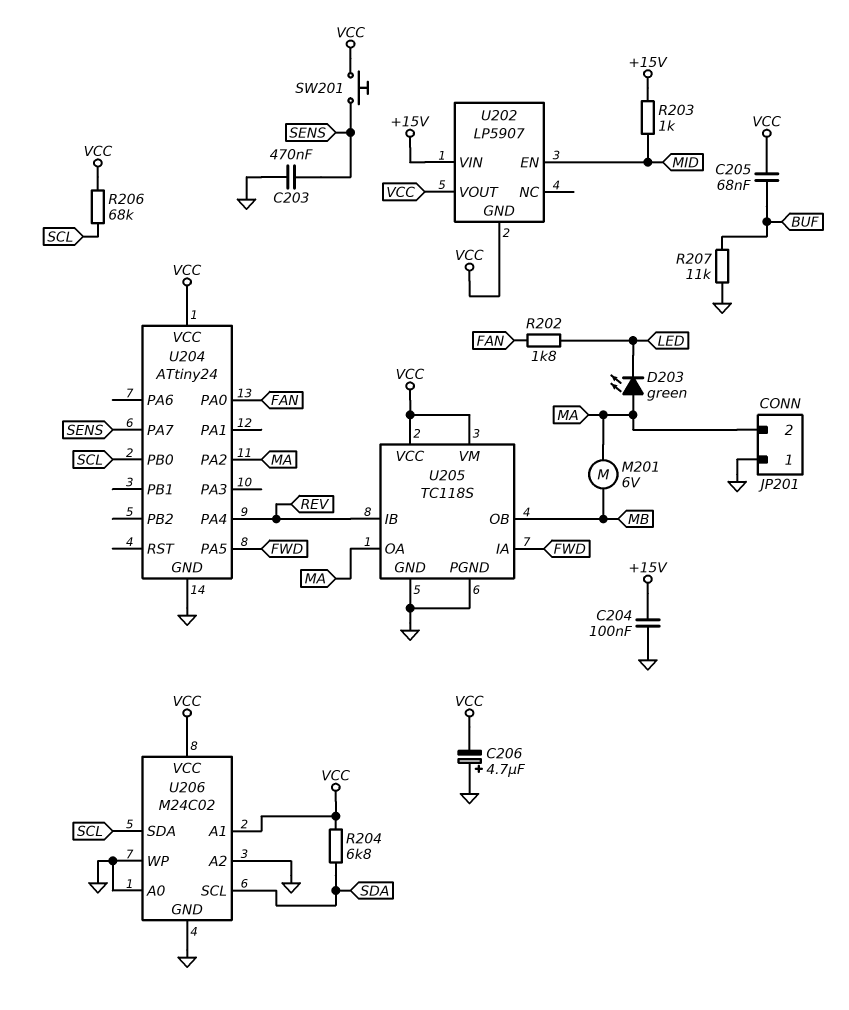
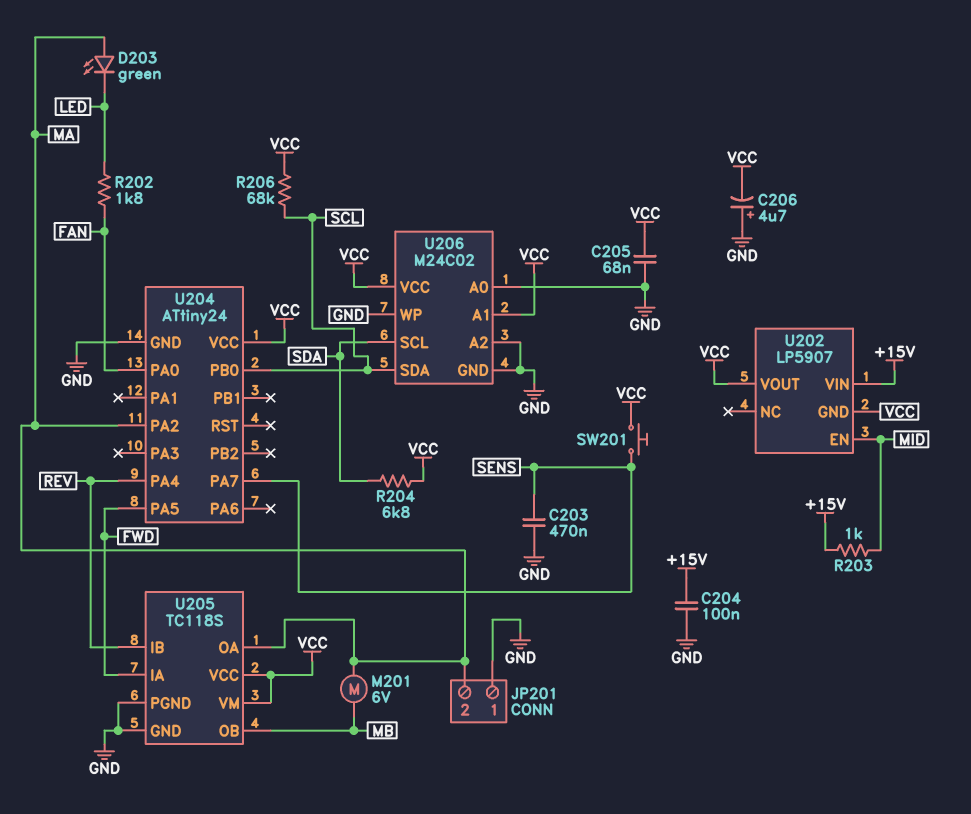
C205: 68nF (BUF, VCC) -> 68nF (GND, VCC)
R207: 11k (BUF, GND) -> none

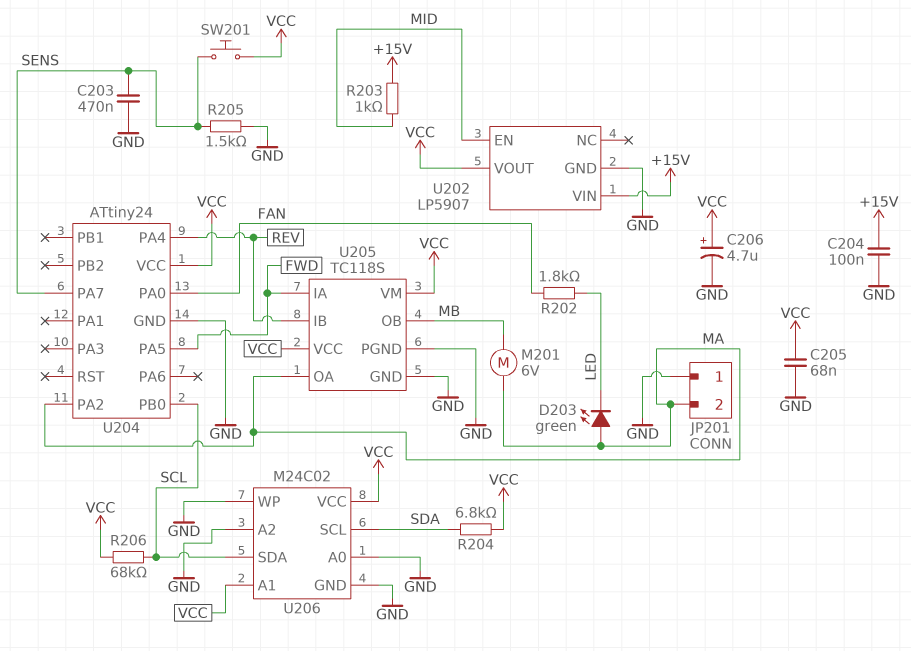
C206: 4.7uF (plus GND, minus VCC) -> 4.7uF (plus VCC, minus GND)
R205: none -> 1.5k (GND, SENS)
U202 pin GND: VCC -> GND

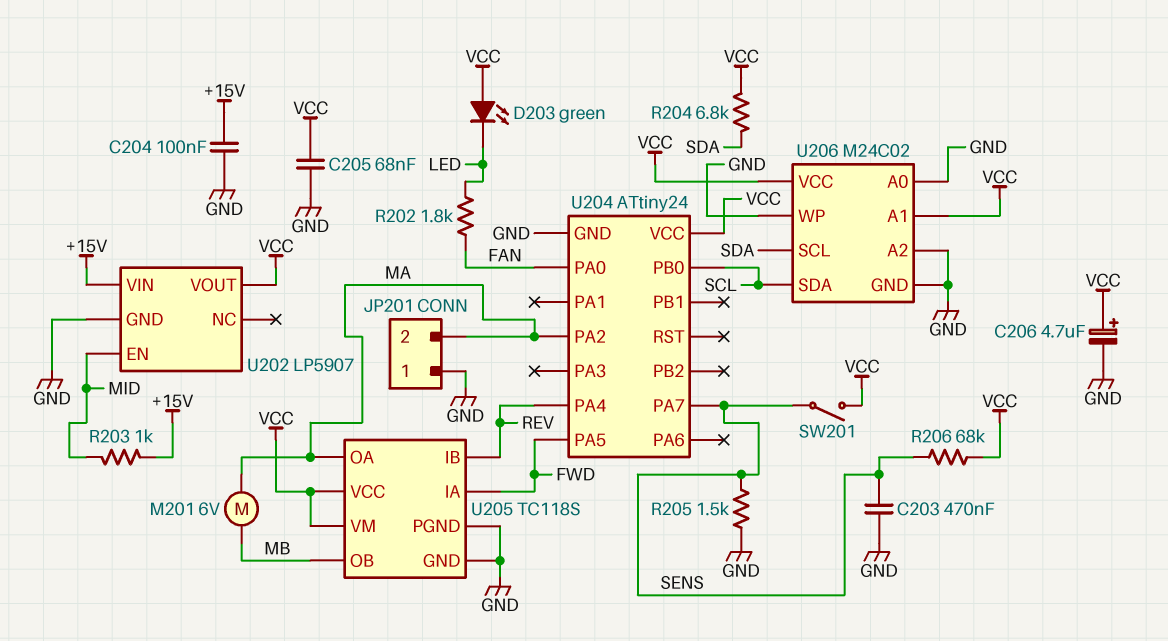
D203: LED green (A MA, K LED) -> LED green (A VCC, K LED)
R206: 68k (SCL, VCC) -> 68k (SENS, VCC)
SW201: button (SENS, VCC) -> switch (SENS, VCC)

